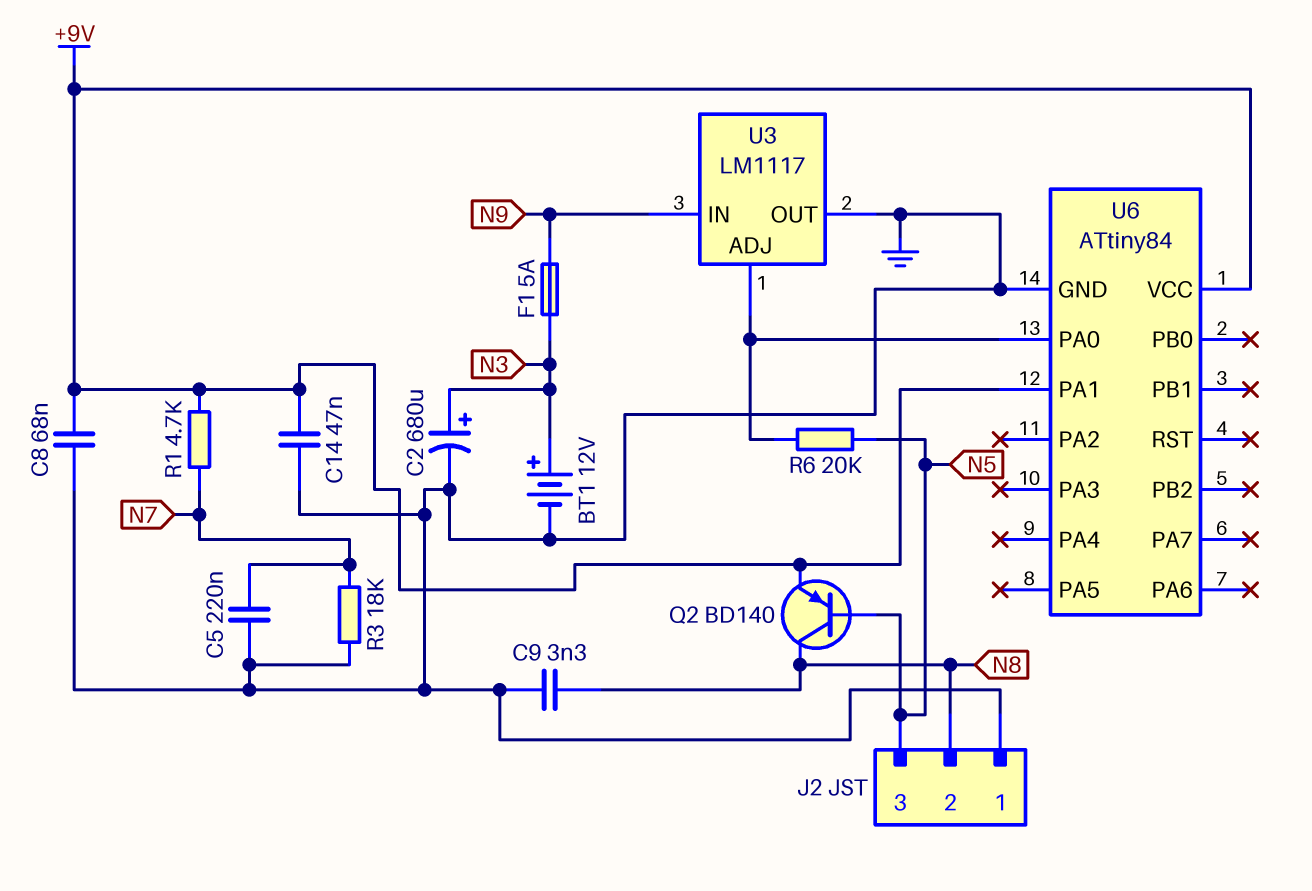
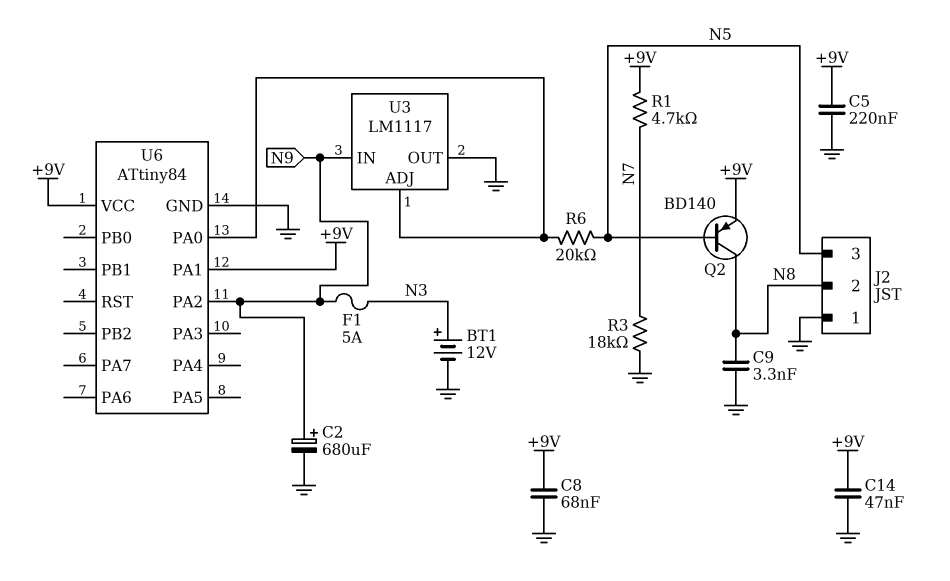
C2: 680uF (plus N3, minus GND) -> 680uF (plus N9, minus GND)
C5: 220nF (GND, N7) -> 220nF (+9V, GND)
U6 pin PA2: none -> N9

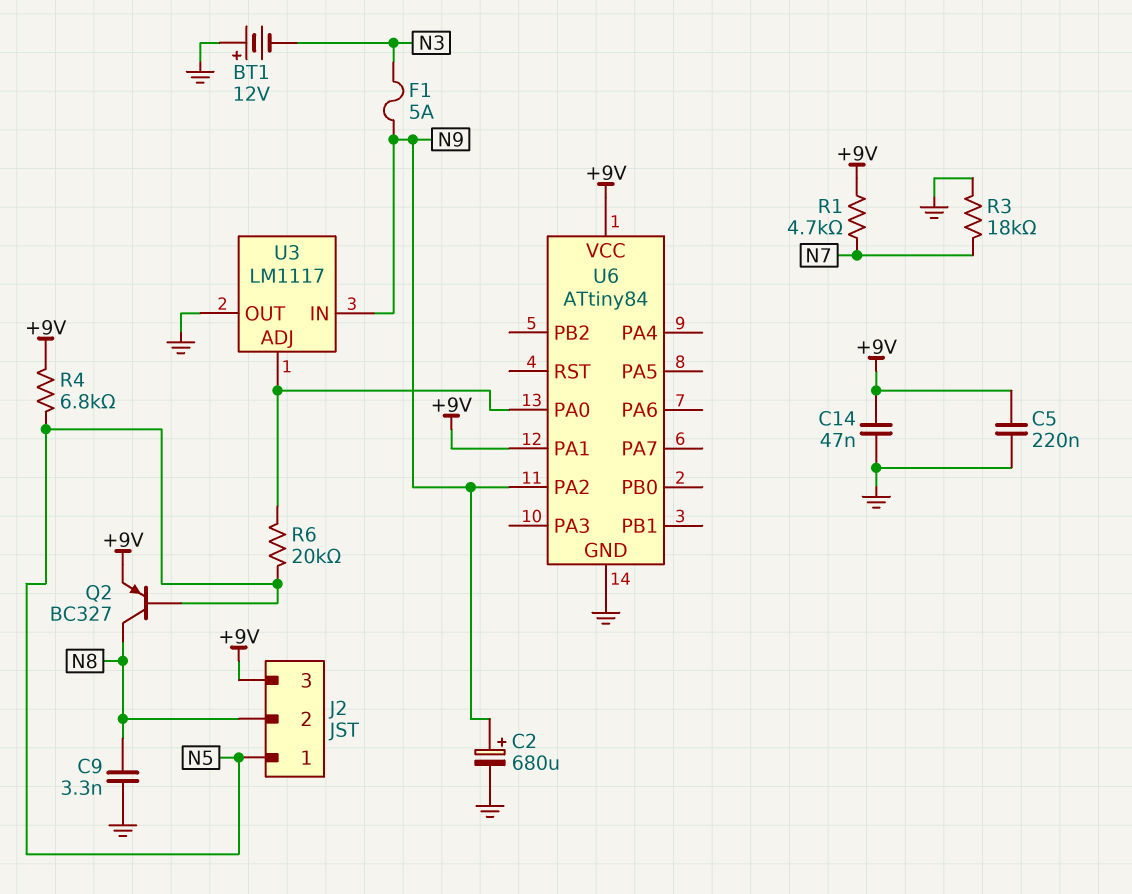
BT1: 12V (plus N3, minus GND) -> 12V (plus GND, minus N3)
C8: 68nF (+9V, GND) -> none
J2 pin 1: GND -> N5
J2 pin 3: N5 -> +9V
Q2: PNP BD140 (B N5, C N8, E +9V) -> PNP BC327 (B N5, C N8, E +9V)
R4: none -> 6.8k (+9V, N5)

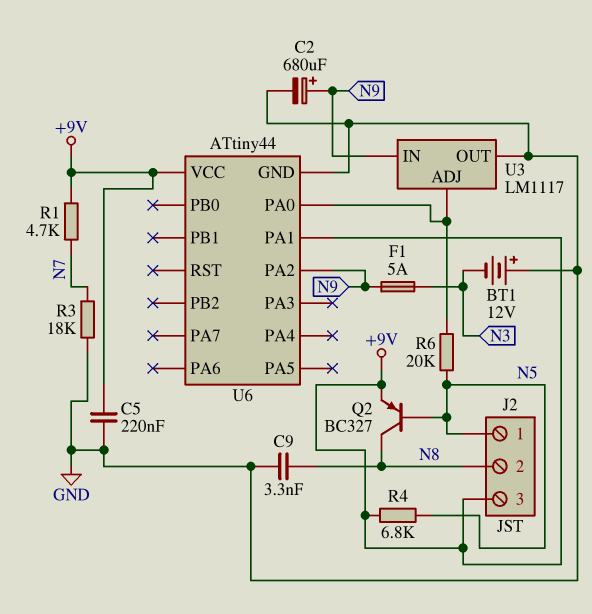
C14: 47nF (+9V, GND) -> none
U6: ATtiny84 -> ATtiny44

